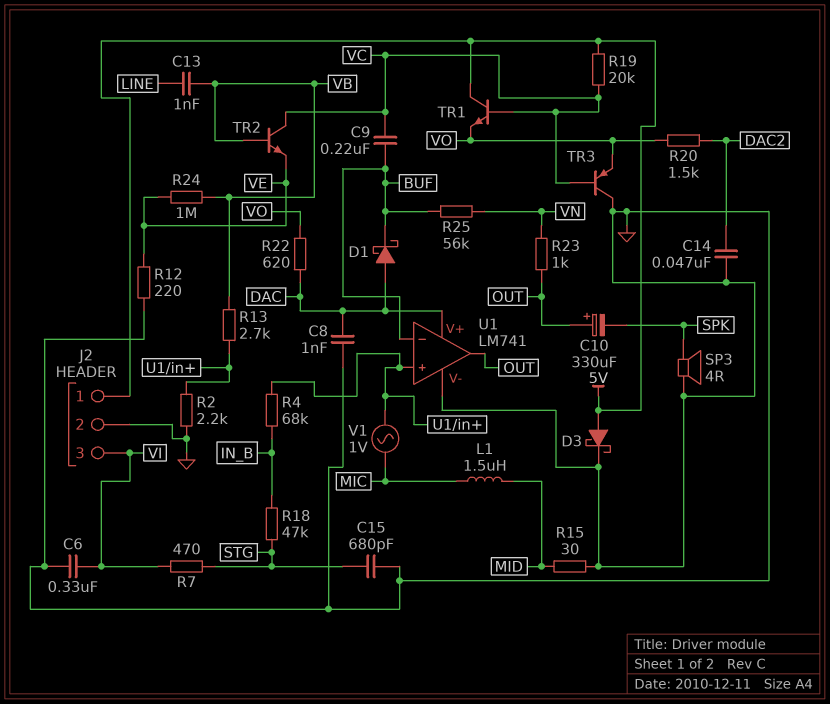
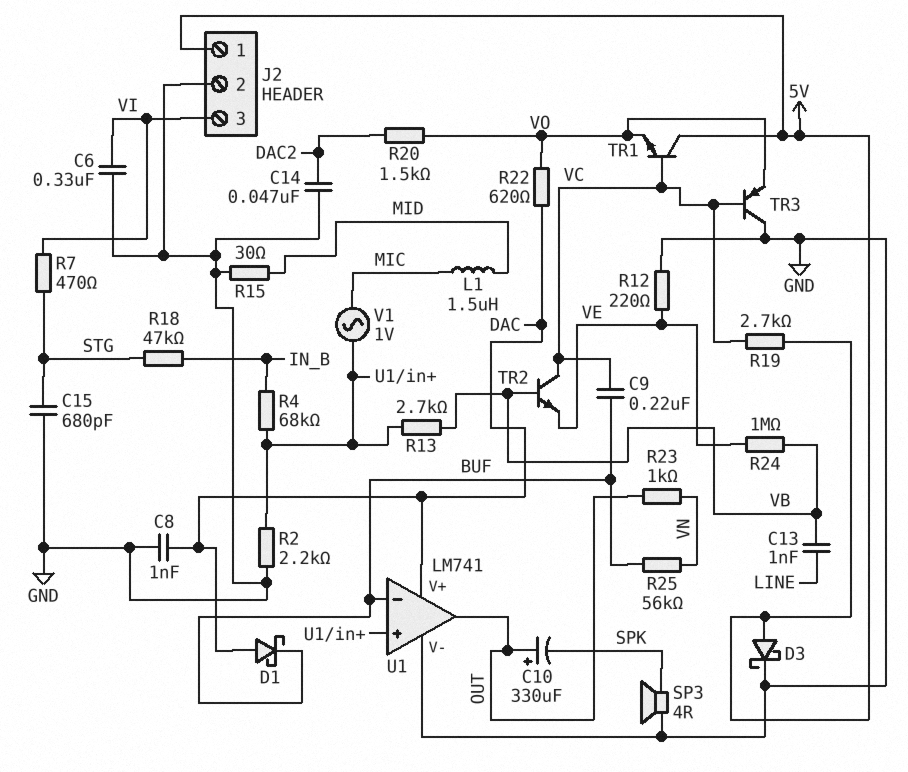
R19: 20k (5V, VC) -> 2.7k (5V, VC)

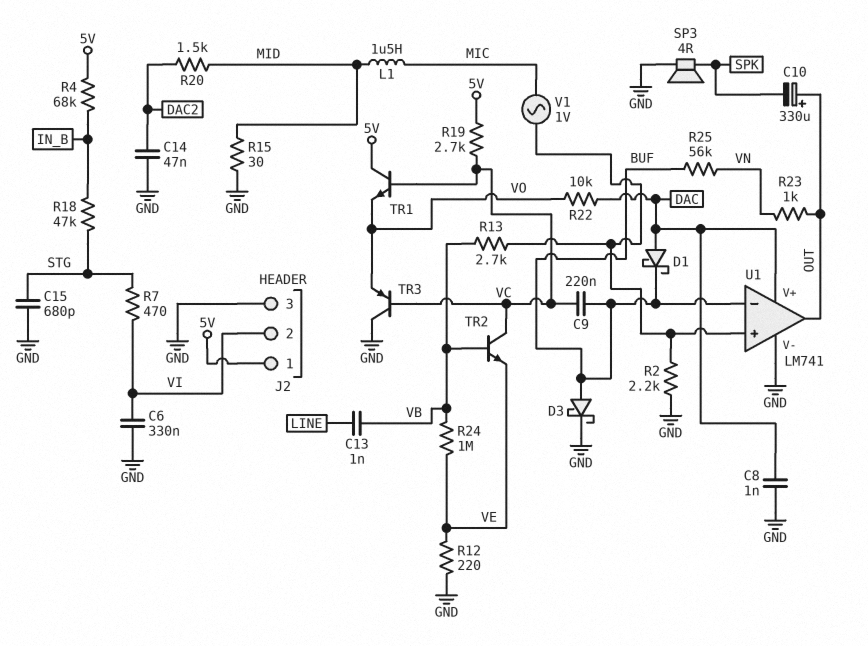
D3: schottky (A 5V, K GND) -> schottky (A BUF, K GND)
J2 pin 2: GND -> VI
J2 pin 3: VI -> GND
R4: 68k (IN_B, U1/in+) -> 68k (5V, IN_B)
R20: 1.5k (DAC2, VO) -> 1.5k (DAC2, MID)
R22: 620 (DAC, VO) -> 10k (DAC, VO)

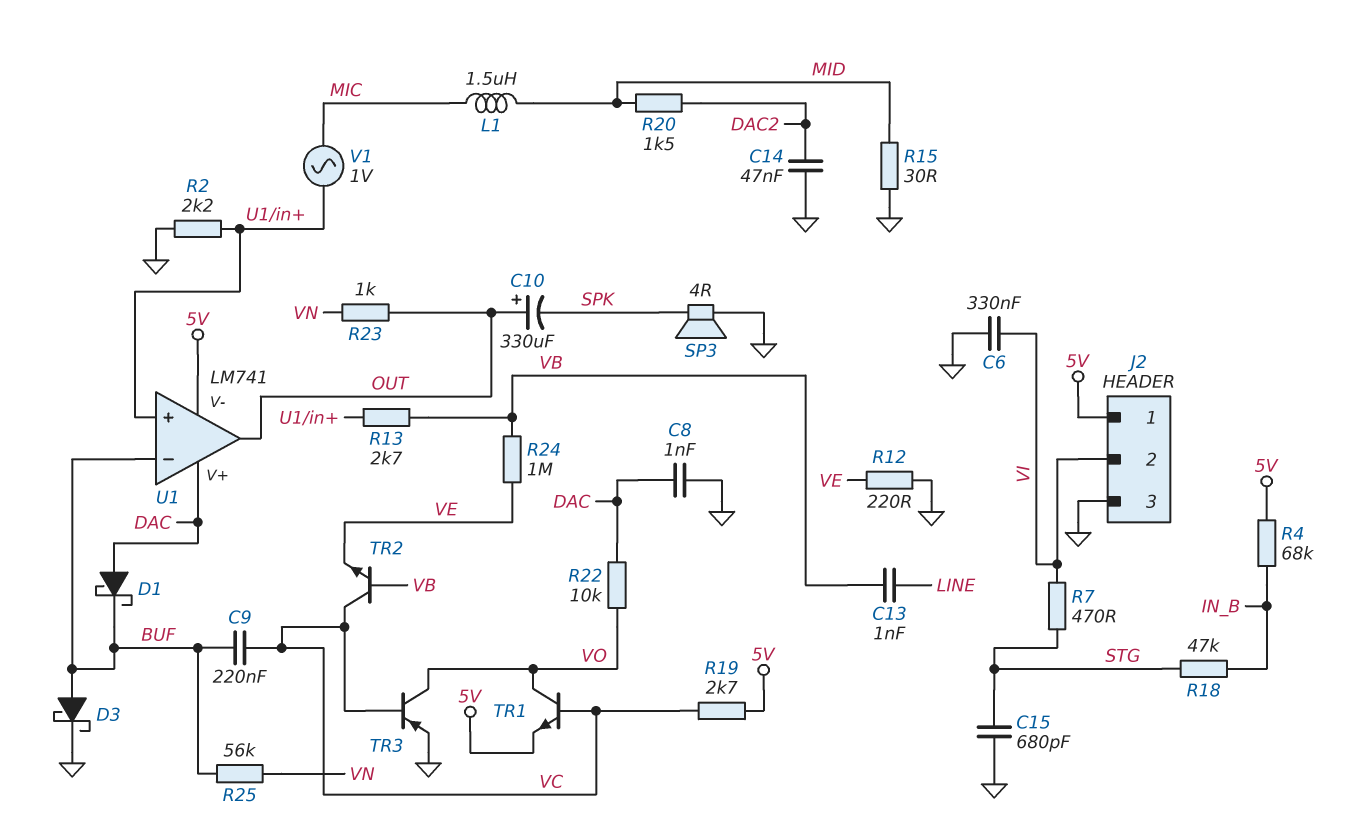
TR1: NPN (B VC, C 5V, E VO) -> NPN (B VC, C VO, E 5V)
TR3: PNP (B VC, C GND, E VO) -> PNP (B VC, C VO, E GND)
U1 pin V-: GND -> 5V

